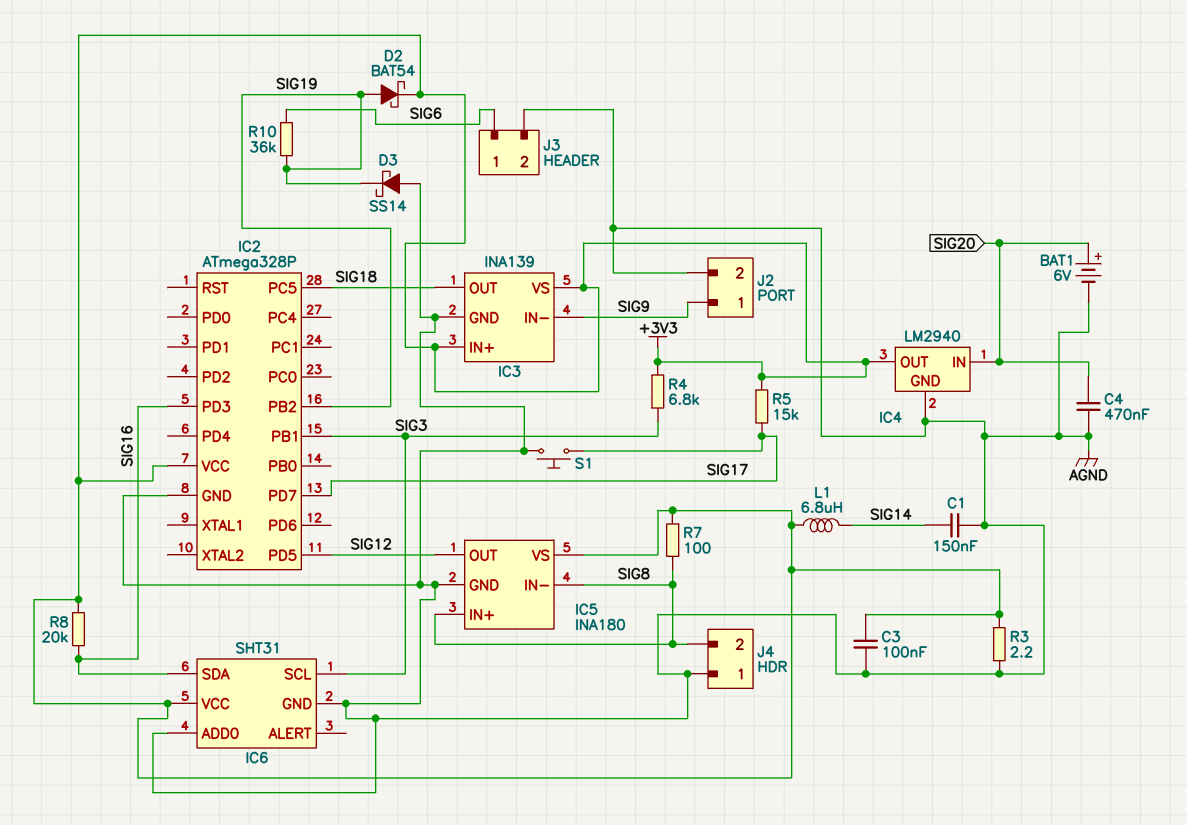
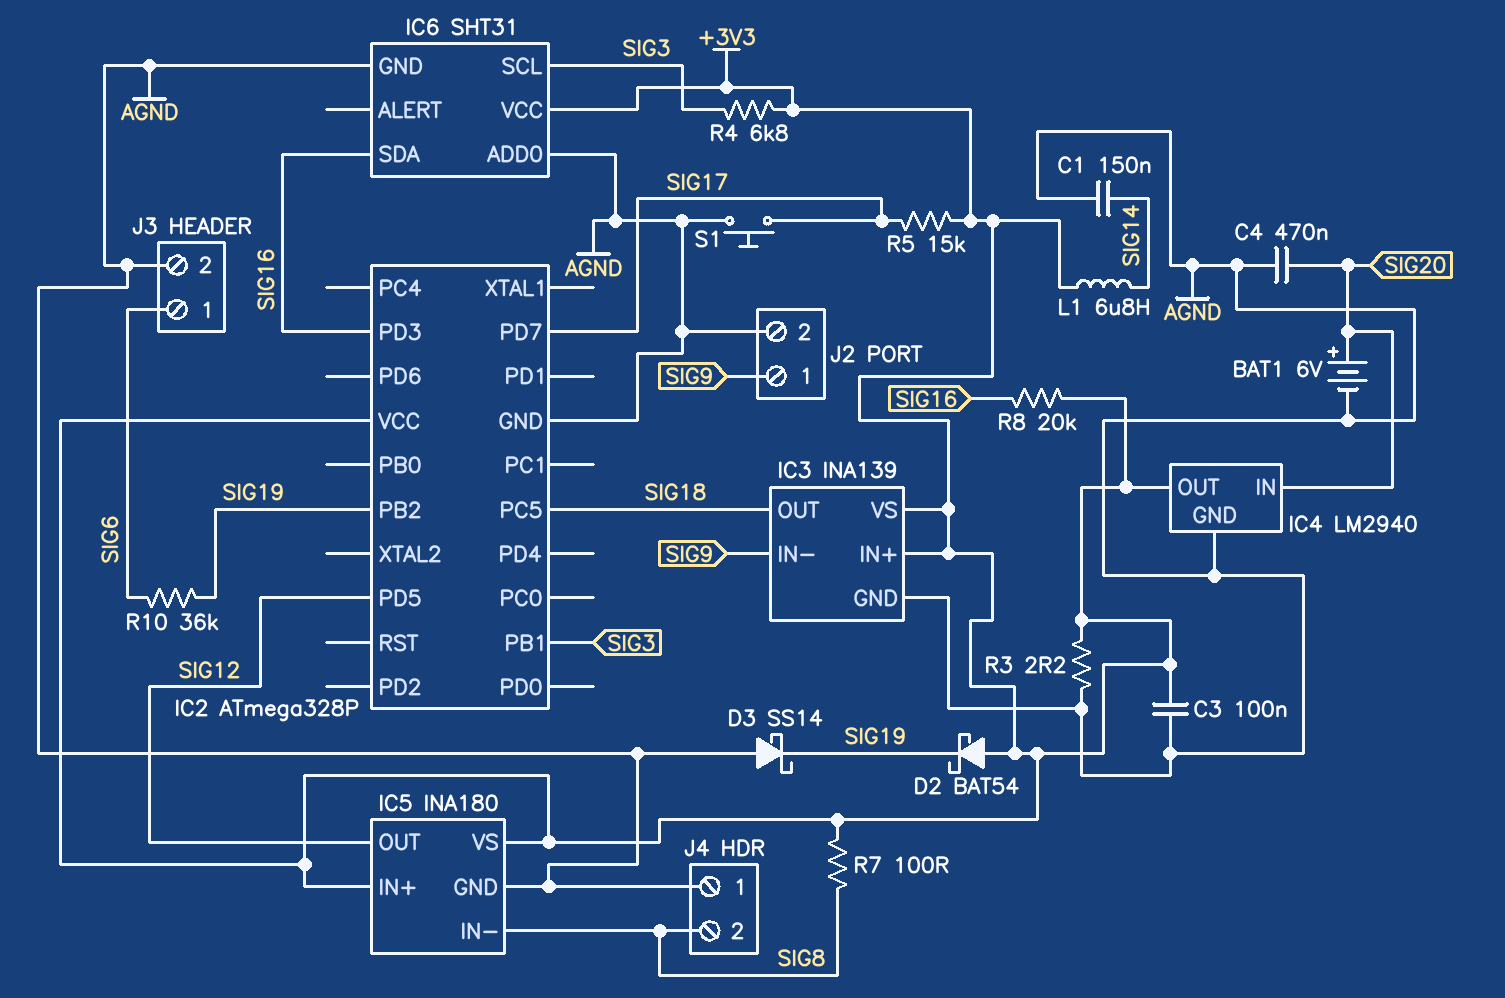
D2: schottky BAT54 (A SIG19, K +3V3) -> schottky BAT54 (A +3V3, K SIG19)
IC5 pin IN+: SIG8 -> +3V3

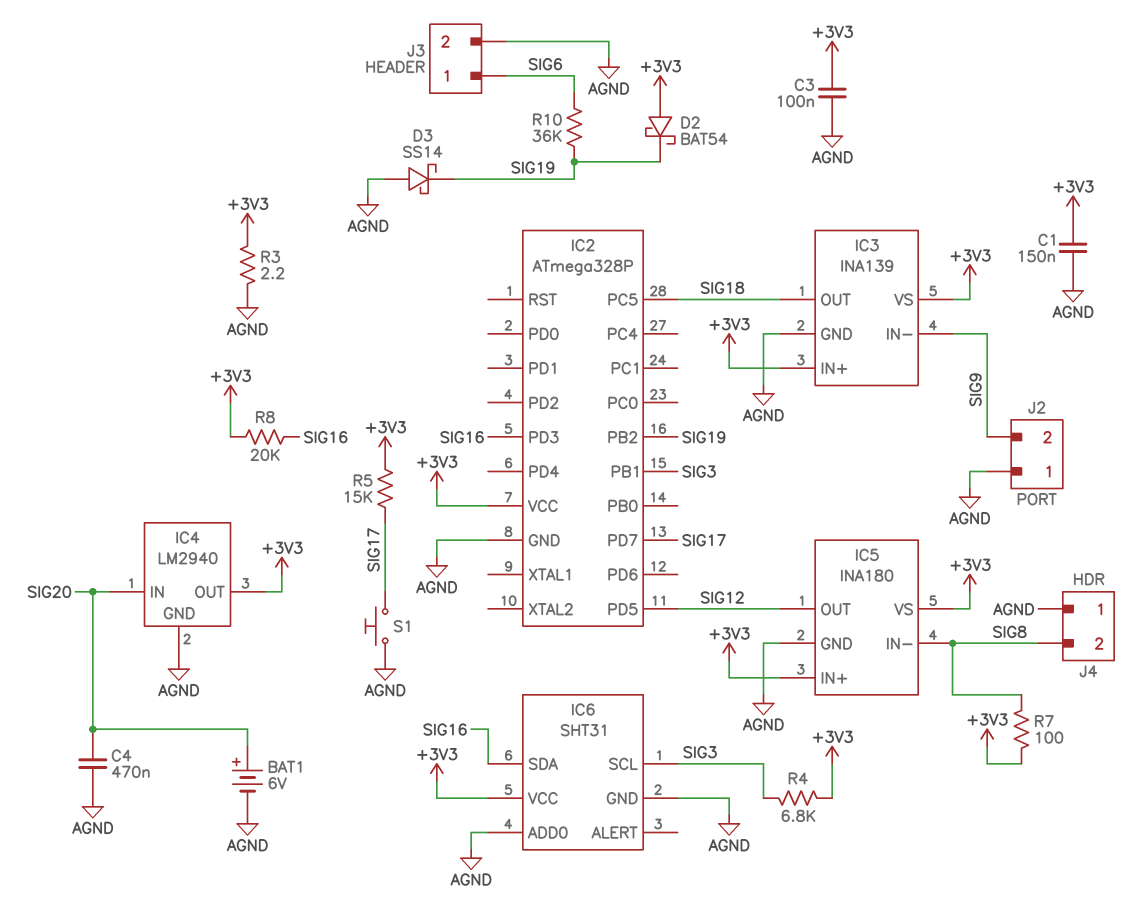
C1: 150nF (AGND, SIG14) -> 150nF (+3V3, AGND)
J2 pin 1: SIG9 -> AGND
J2 pin 2: AGND -> SIG9
L1: 6.8uH (+3V3, SIG14) -> none

